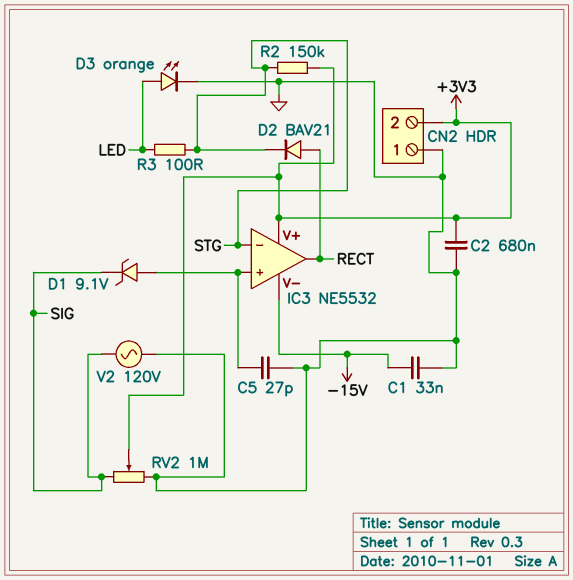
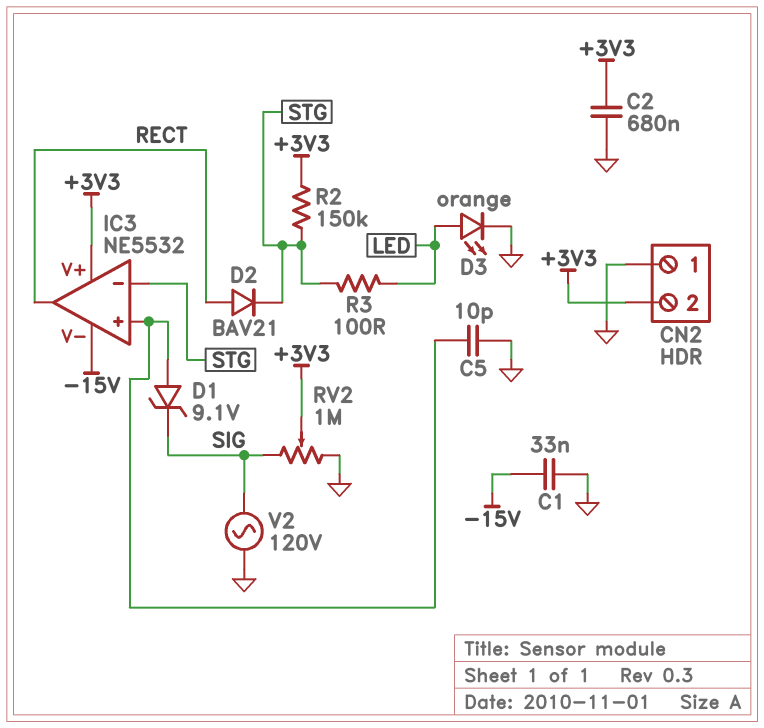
C5: 27pF (GND, IC3/in+) -> 10pF (GND, IC3/in+)

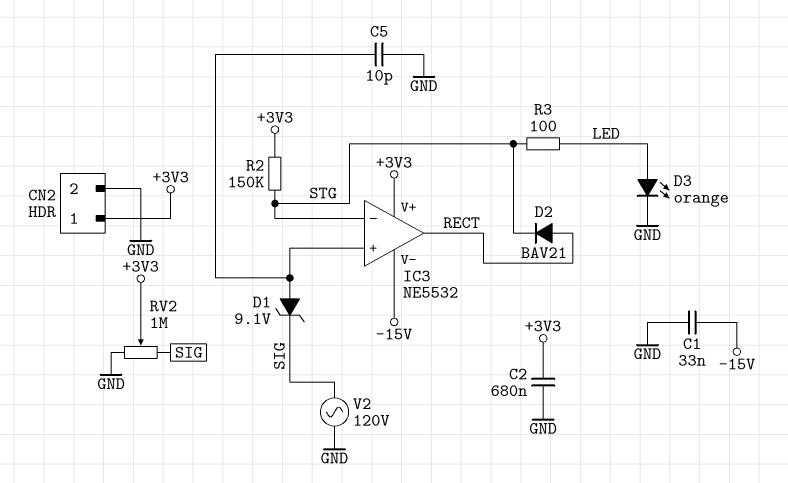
CN2 pin 1: GND -> +3V3
CN2 pin 2: +3V3 -> GND

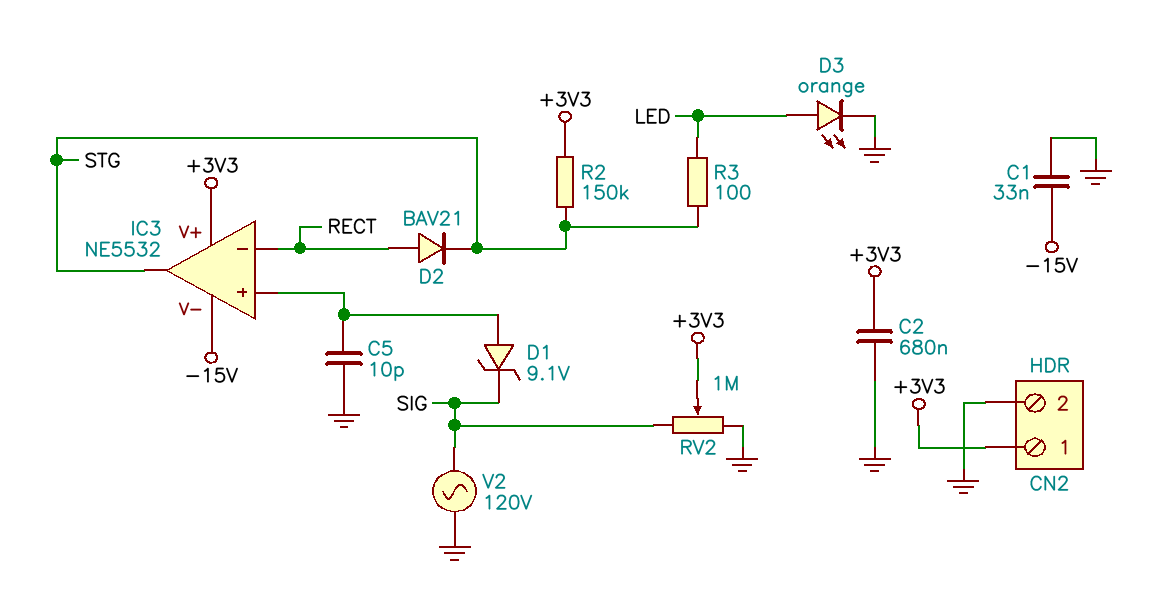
IC3 pin in-: STG -> RECT
IC3 pin out: RECT -> STG

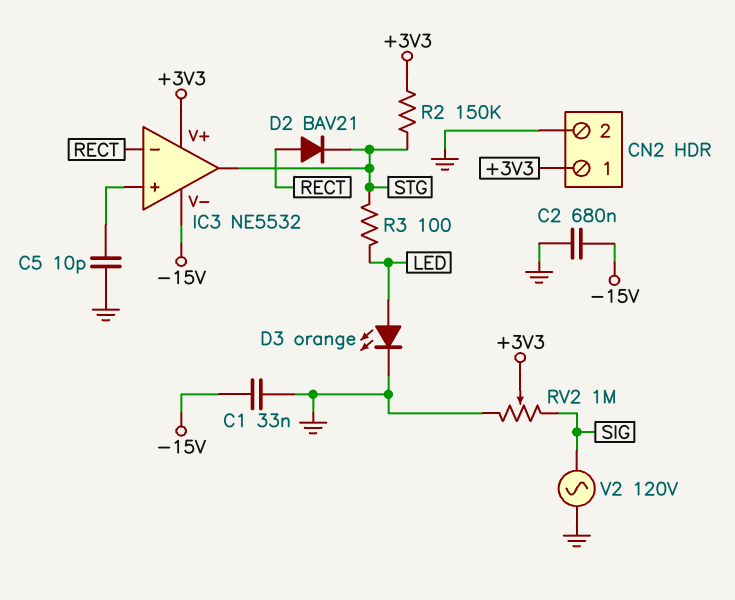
C2: 680nF (+3V3, GND) -> 680nF (-15V, GND)
D1: zener 9.1V (A IC3/in+, K SIG) -> none

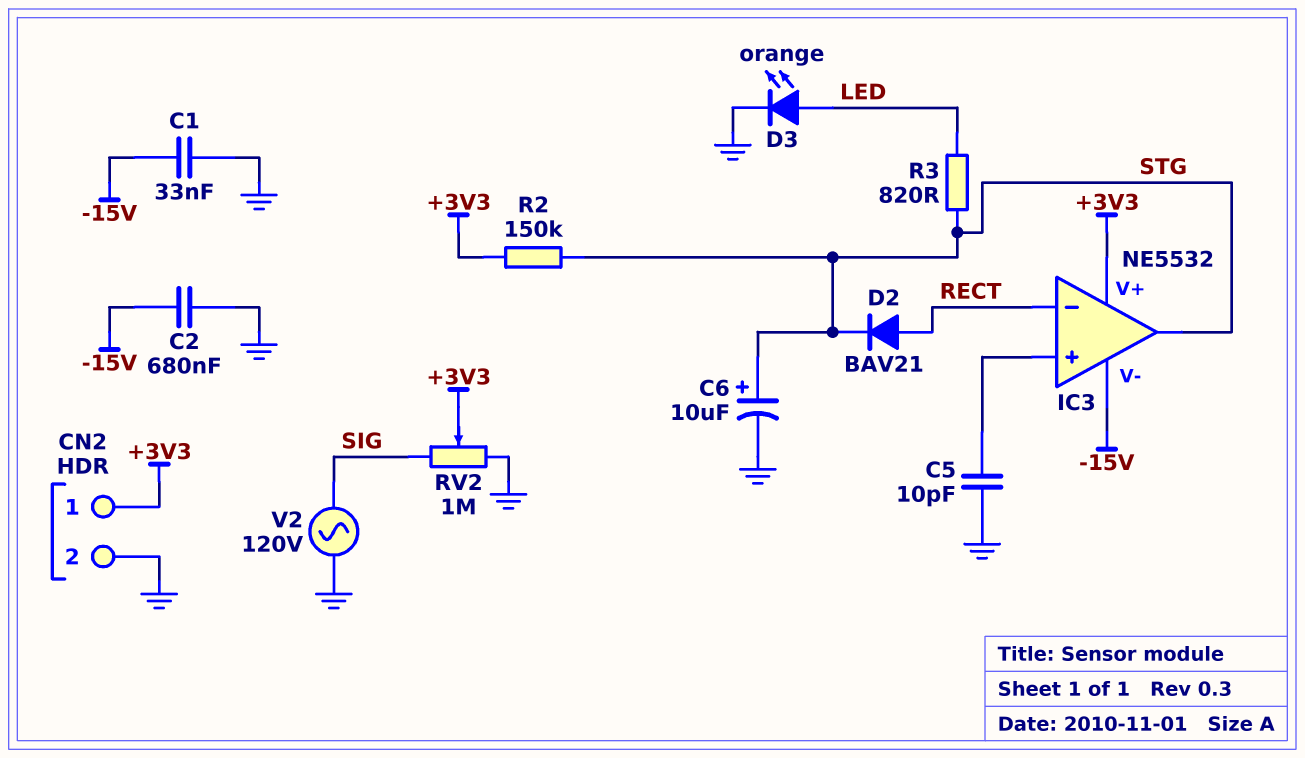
C6: none -> 10uF (plus STG, minus GND)
R3: 100 (LED, STG) -> 820 (LED, STG)

